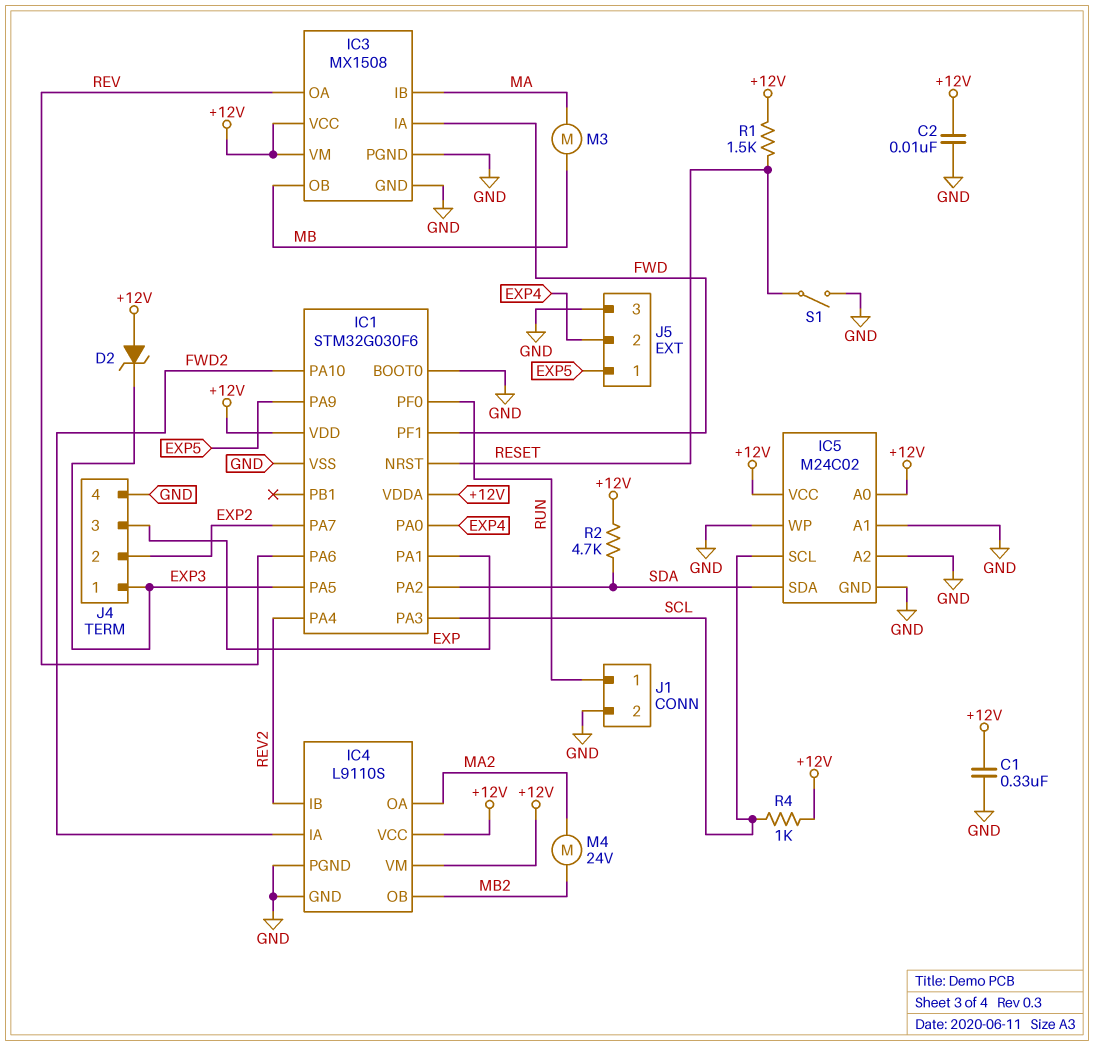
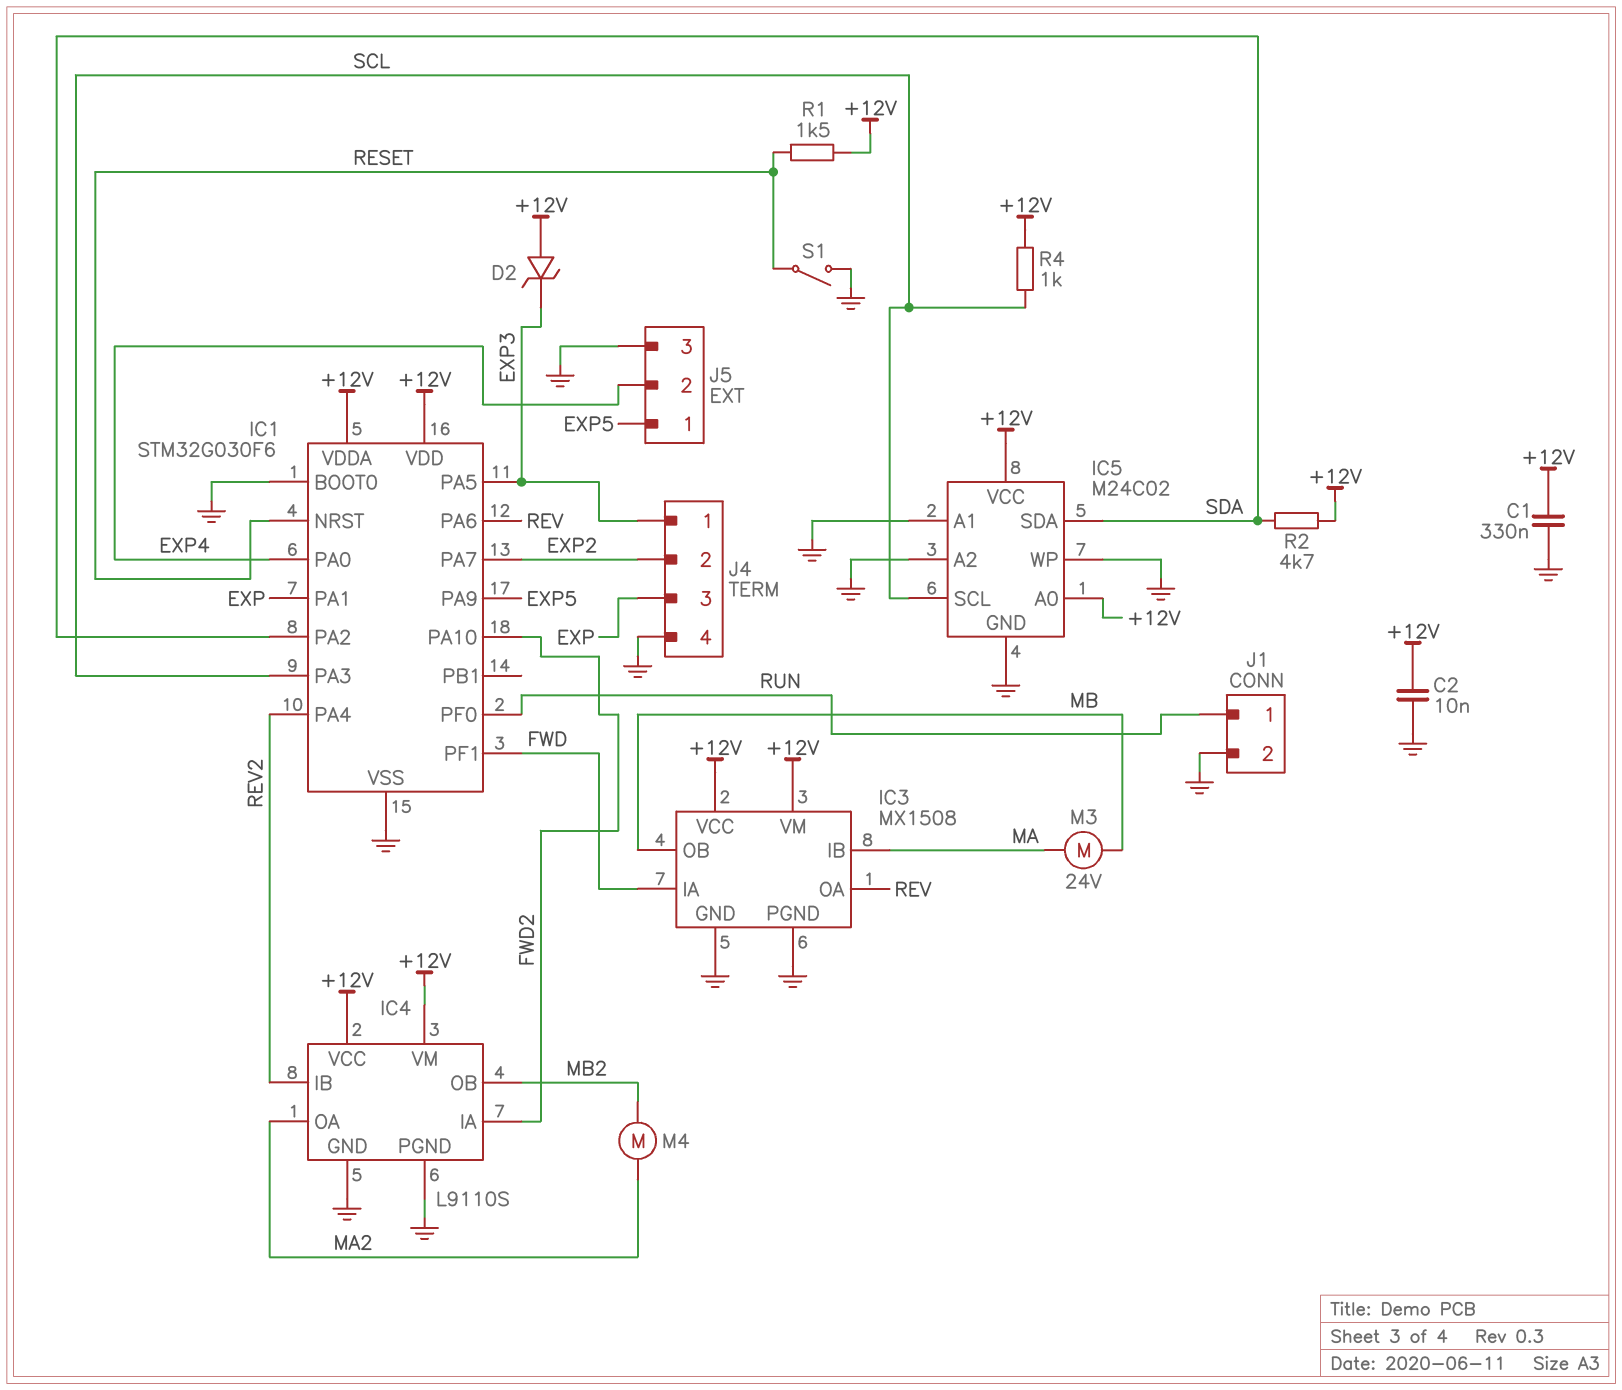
M3: motor (MA, MB) -> motor 24V (MA, MB)
M4: motor 24V (MA2, MB2) -> motor (MA2, MB2)

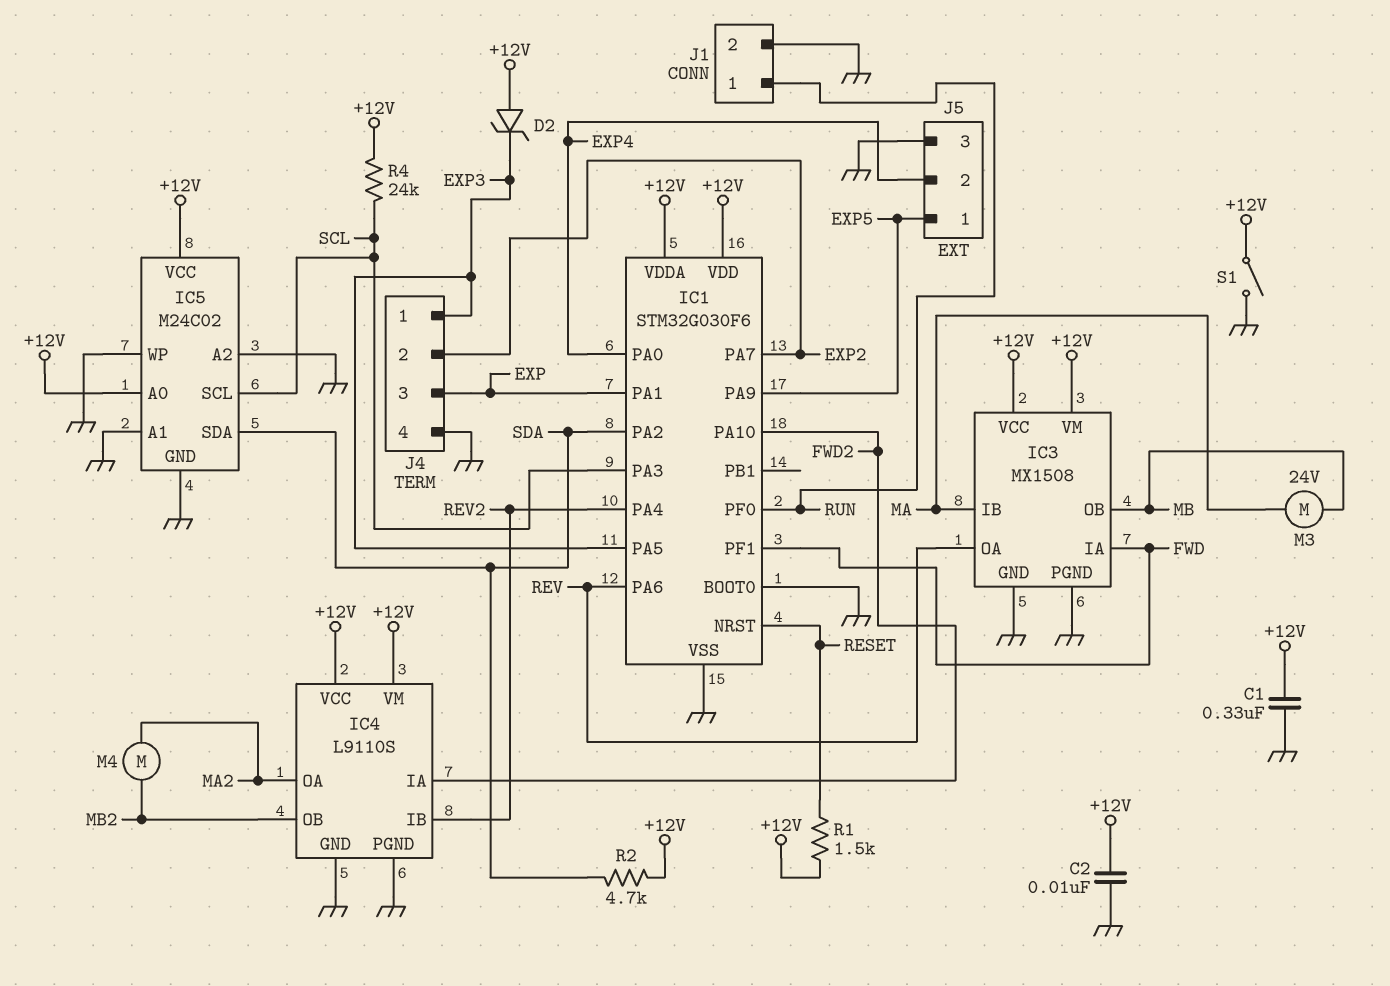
R4: 1k (+12V, SCL) -> 24k (+12V, SCL)
S1: switch (GND, RESET) -> switch (+12V, GND)

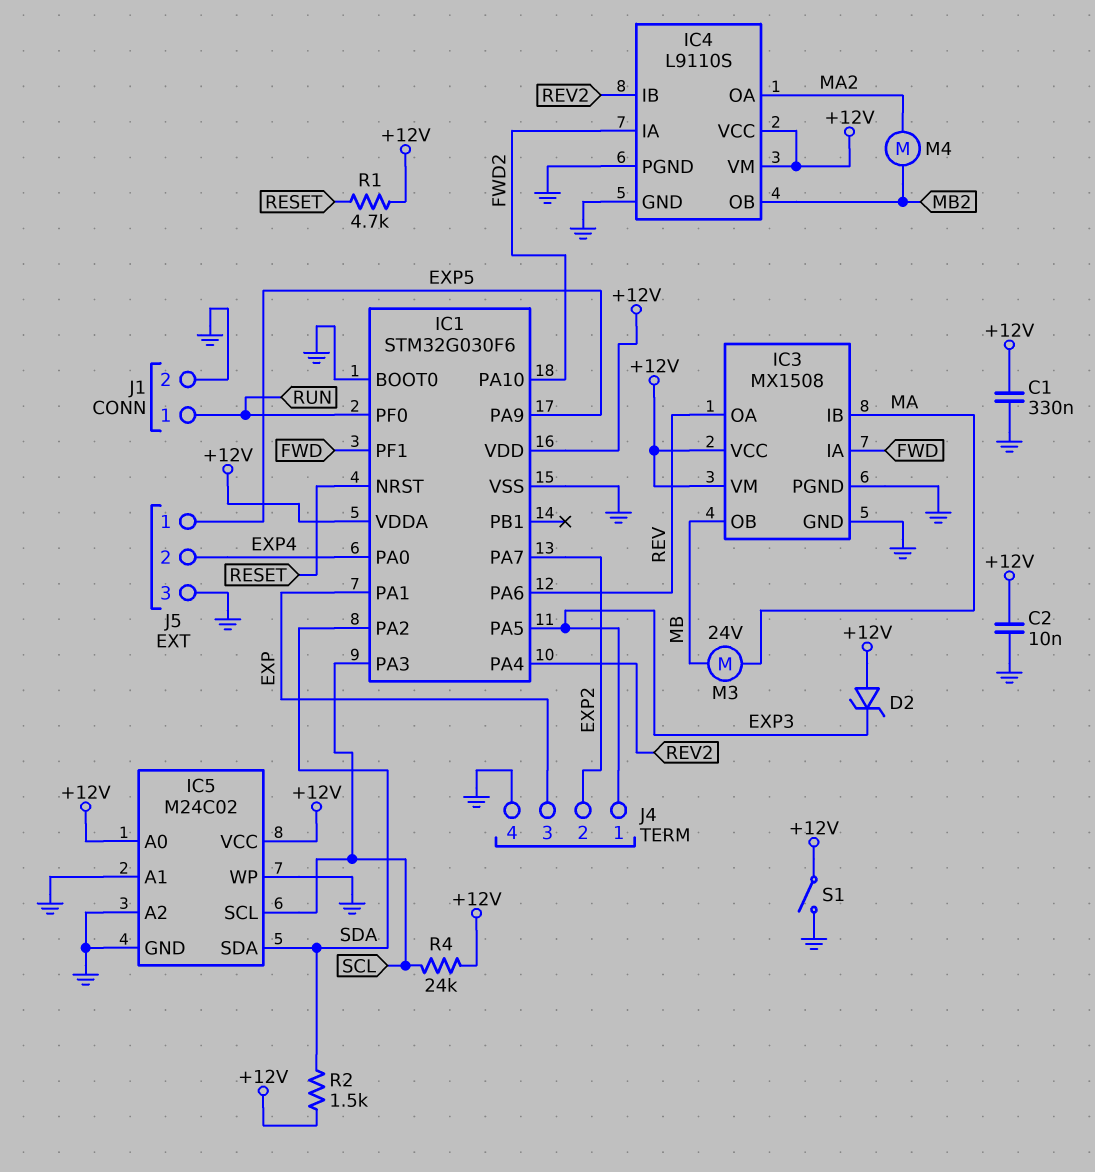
R1: 1.5k (+12V, RESET) -> 4.7k (+12V, RESET)
R2: 4.7k (+12V, SDA) -> 1.5k (+12V, SDA)

